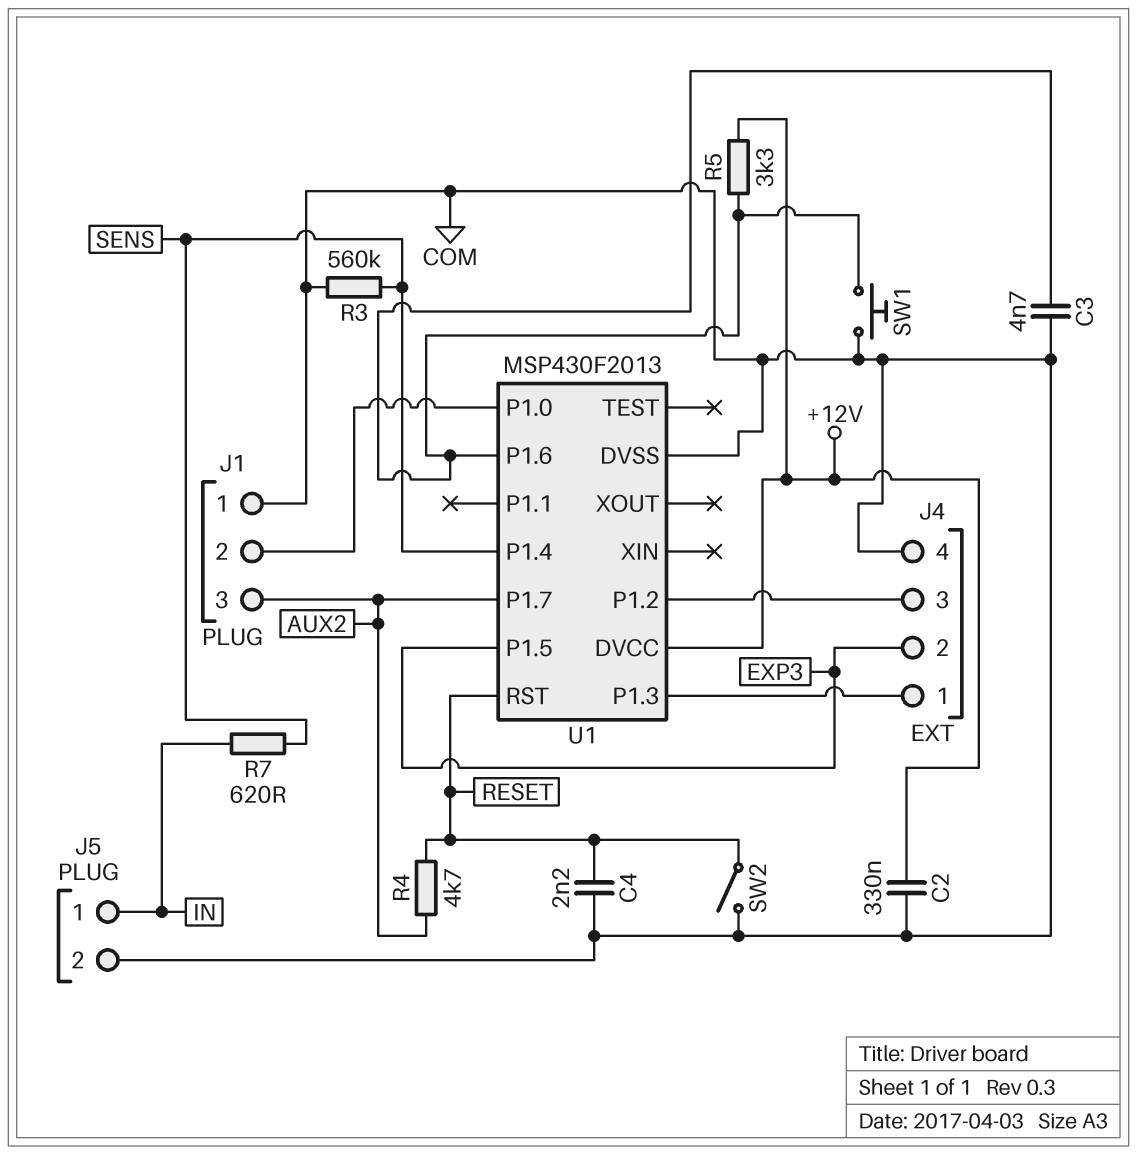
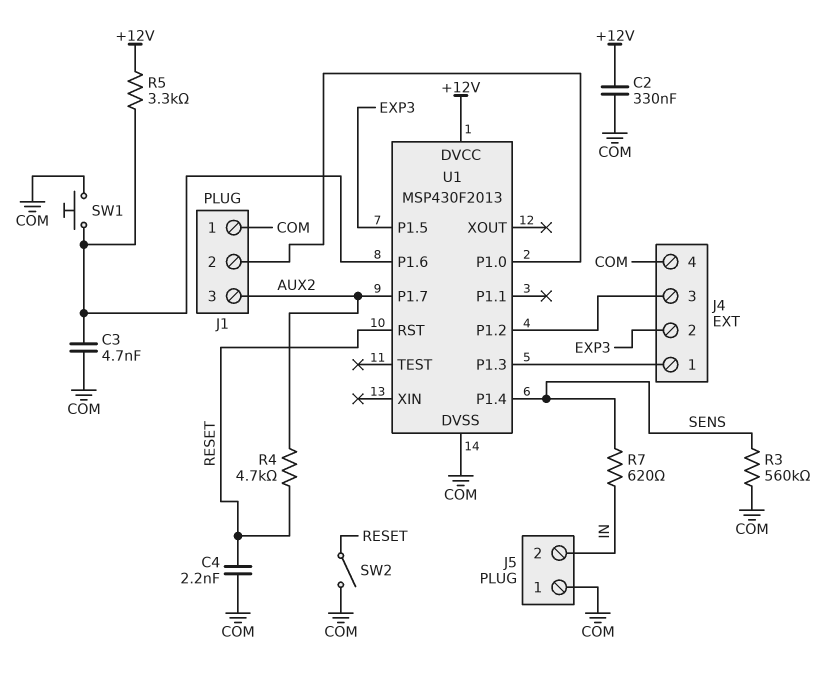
J5 pin 1: IN -> COM
J5 pin 2: COM -> IN

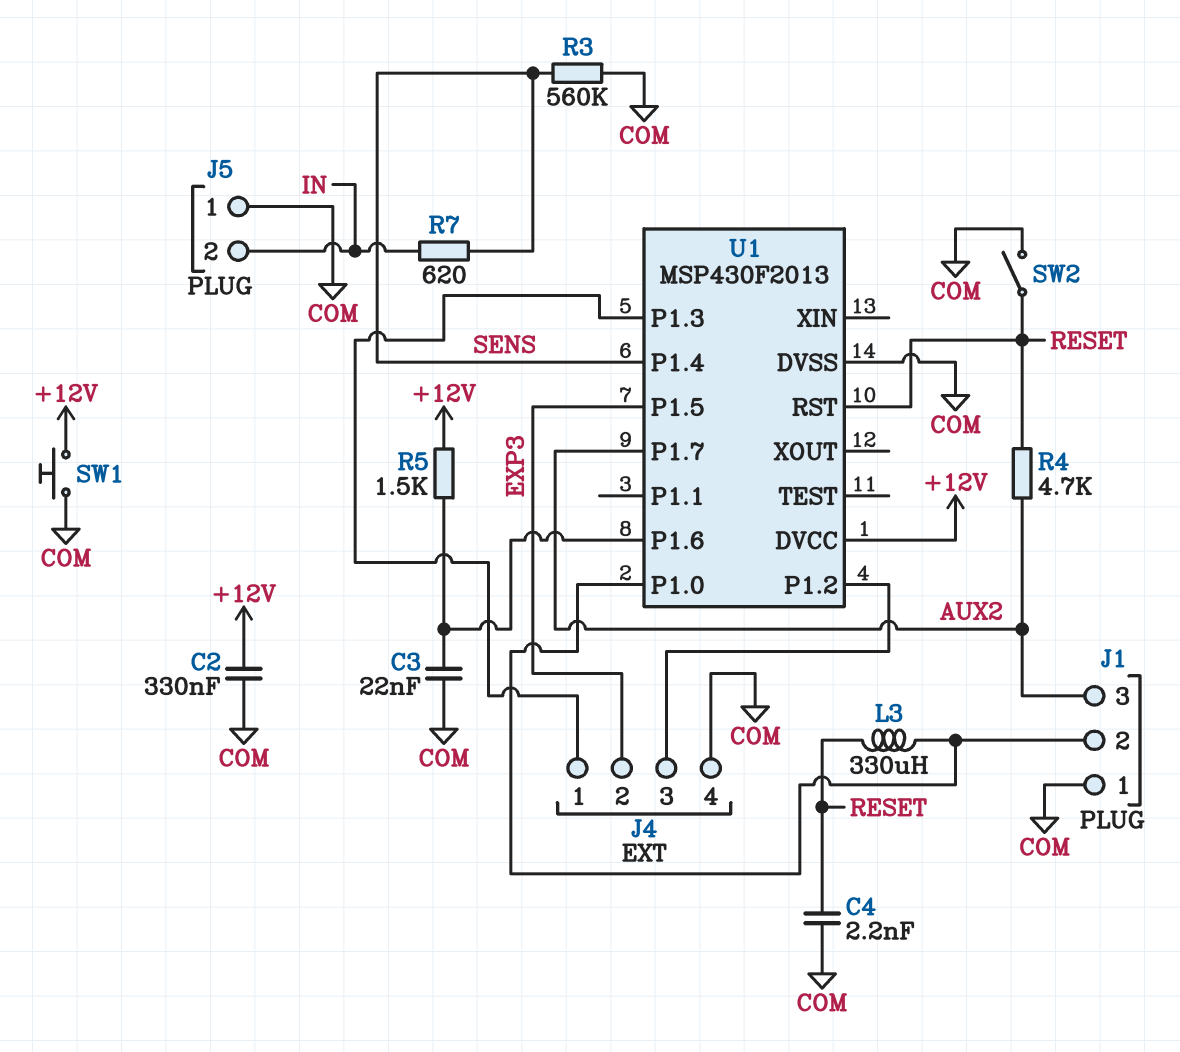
C3: 4.7nF (COM, U1/P1.6) -> 22nF (COM, U1/P1.6)
L3: none -> 330uH (J1/2, RESET)
R5: 3.3k (+12V, U1/P1.6) -> 1.5k (+12V, U1/P1.6)
SW1: button (COM, U1/P1.6) -> button (+12V, COM)

